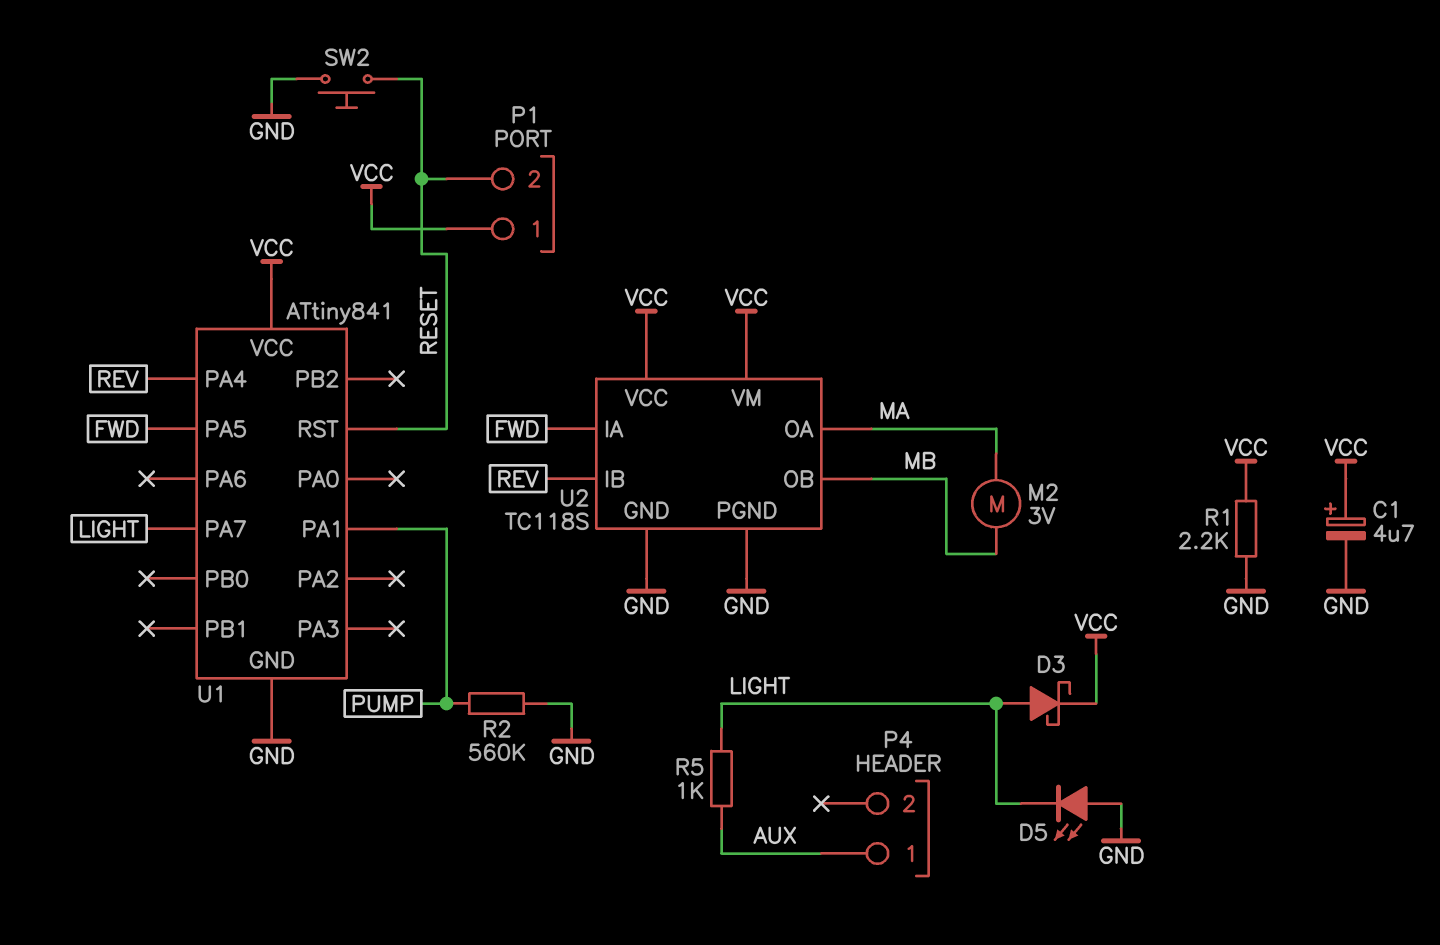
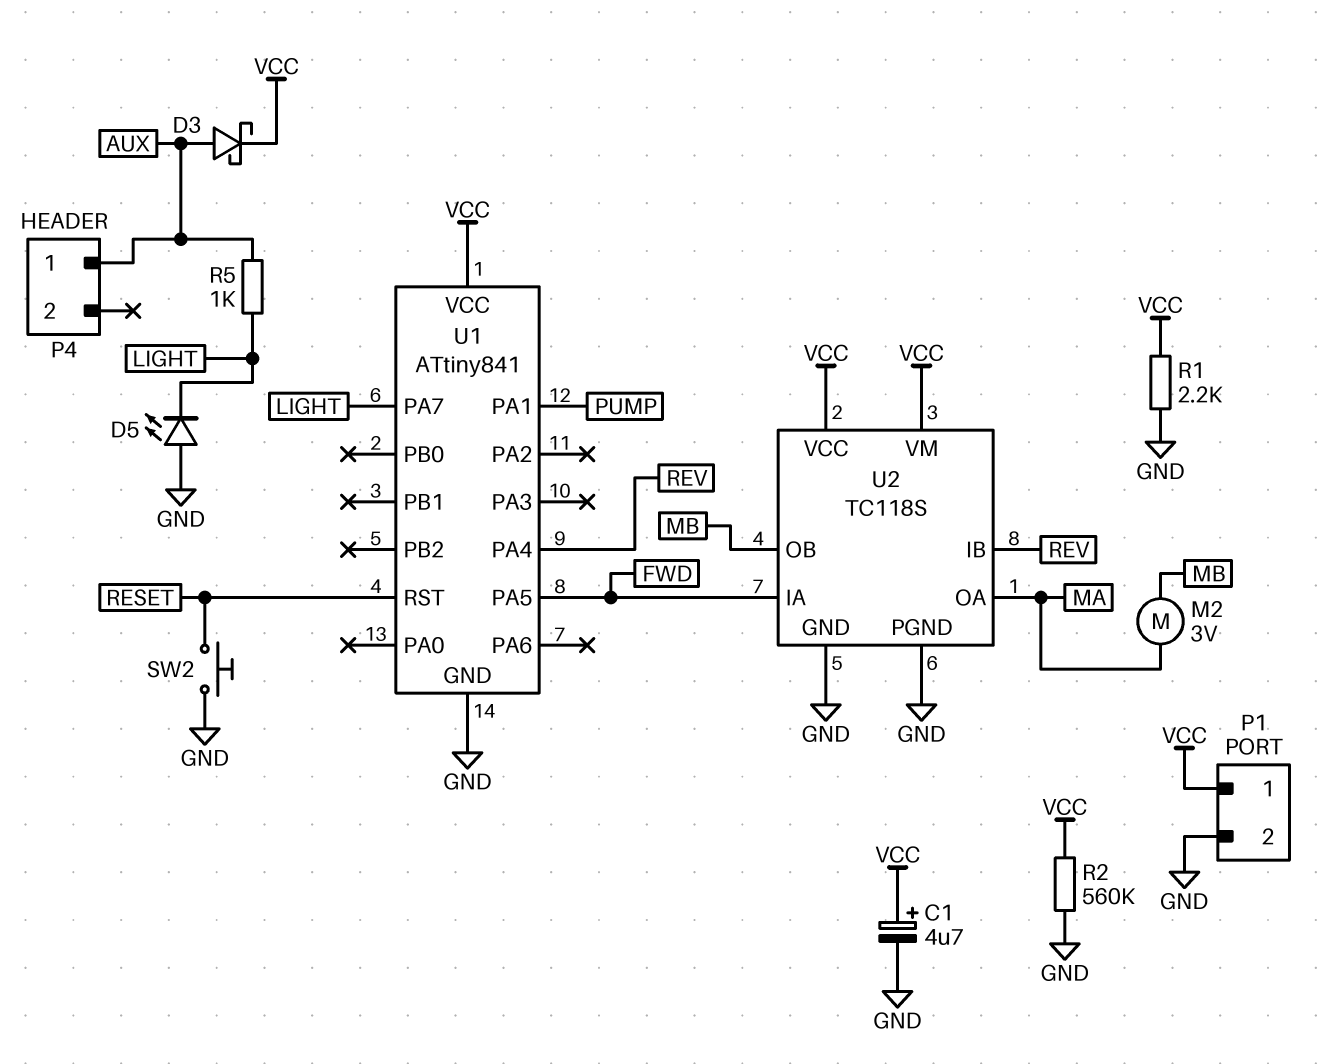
D3: schottky (A LIGHT, K VCC) -> schottky (A AUX, K VCC)
P1 pin 2: RESET -> GND
R2: 560k (GND, PUMP) -> 560k (GND, VCC)

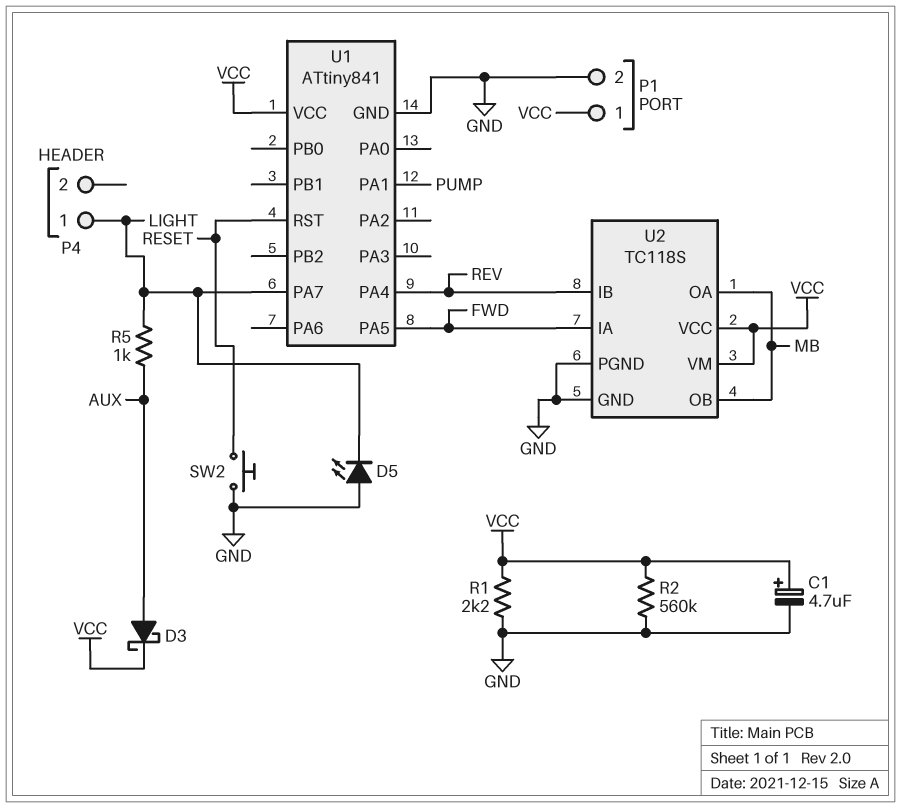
M2: motor 3V (MA, MB) -> none
P4 pin 1: AUX -> LIGHT
U2 pin OA: MA -> MB

